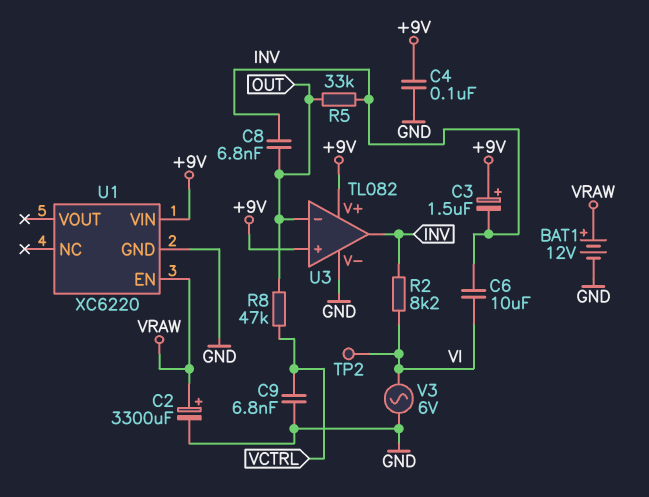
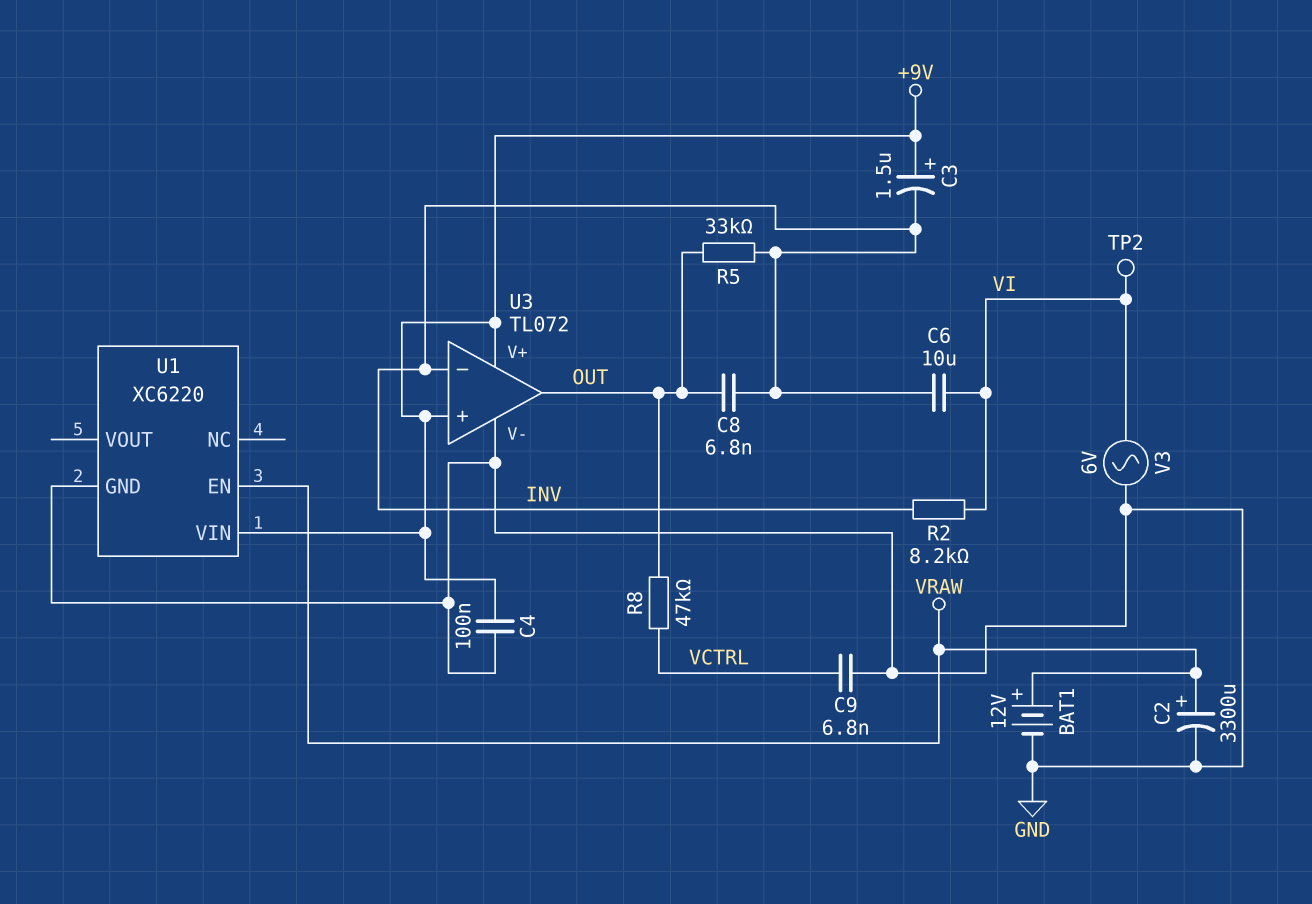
U3: TL082 -> TL072
U3 pin in-: OUT -> INV
U3 pin out: INV -> OUT

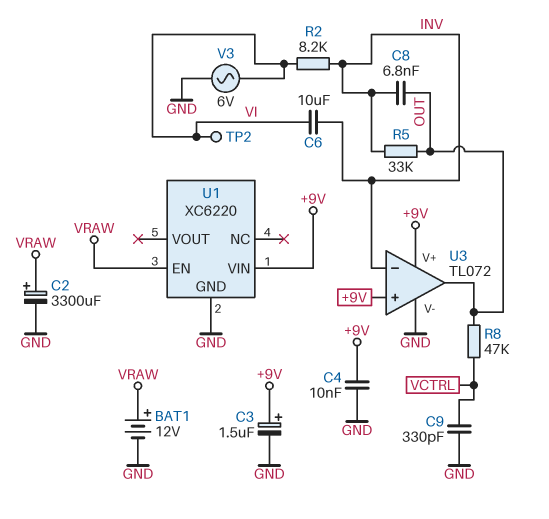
C3: 1.5uF (plus +9V, minus INV) -> 1.5uF (plus +9V, minus GND)
C4: 100nF (+9V, GND) -> 10nF (+9V, GND)
C9: 6.8nF (GND, VCTRL) -> 330pF (GND, VCTRL)

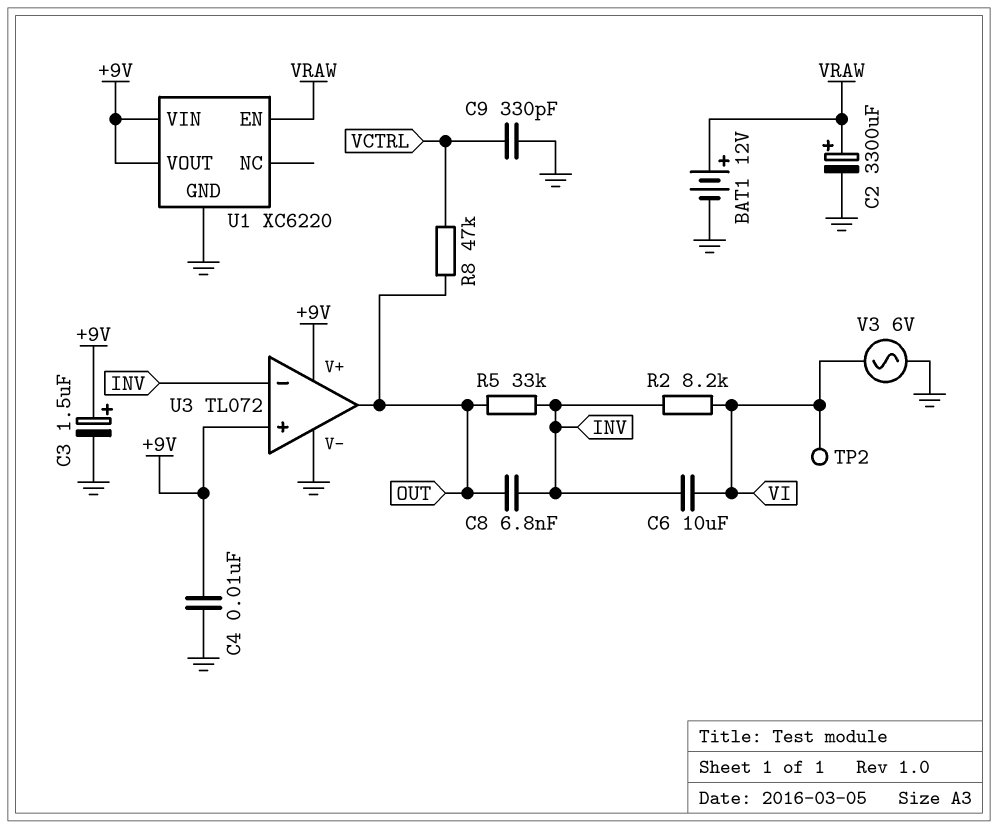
U1 pin VOUT: none -> +9V

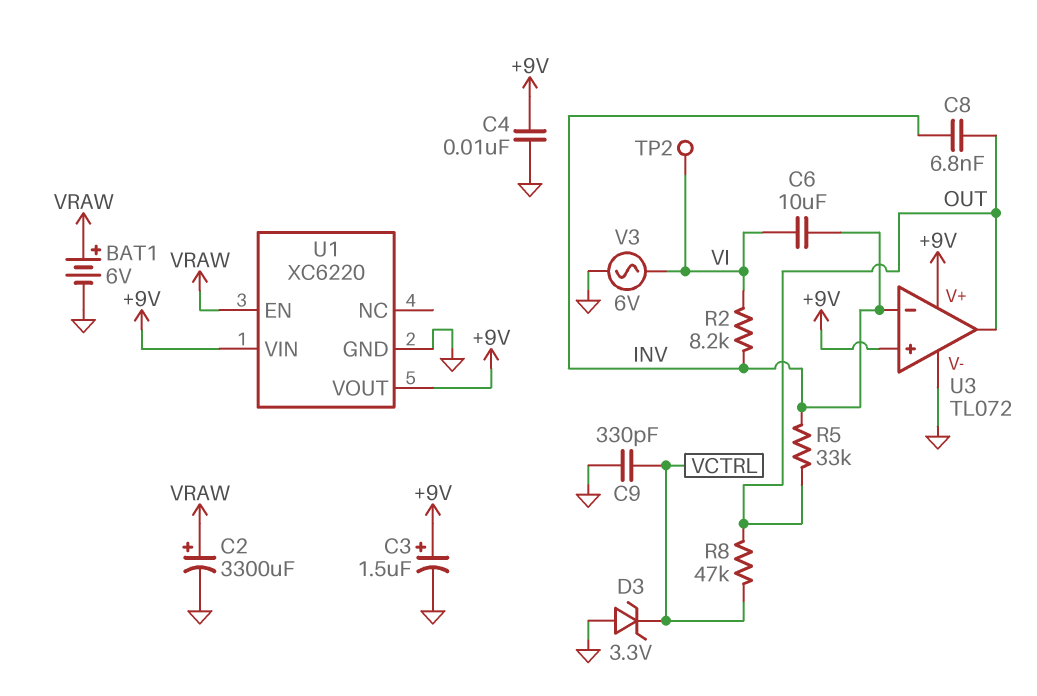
BAT1: 12V (plus VRAW, minus GND) -> 6V (plus VRAW, minus GND)
D3: none -> zener 3.3V (A GND, K VCTRL)

